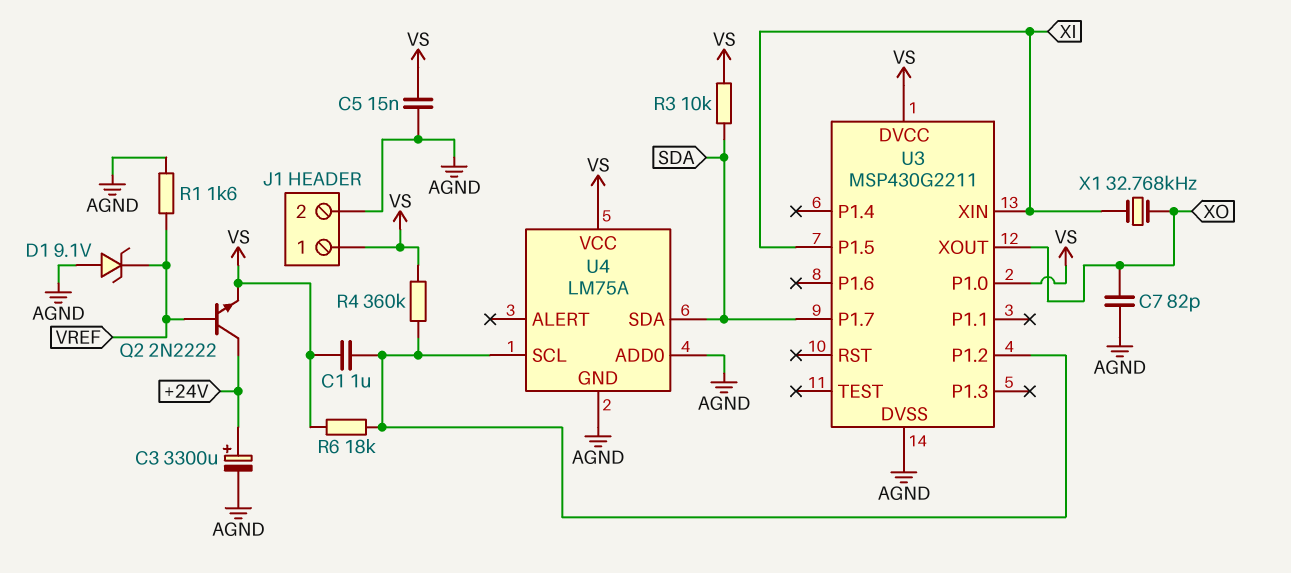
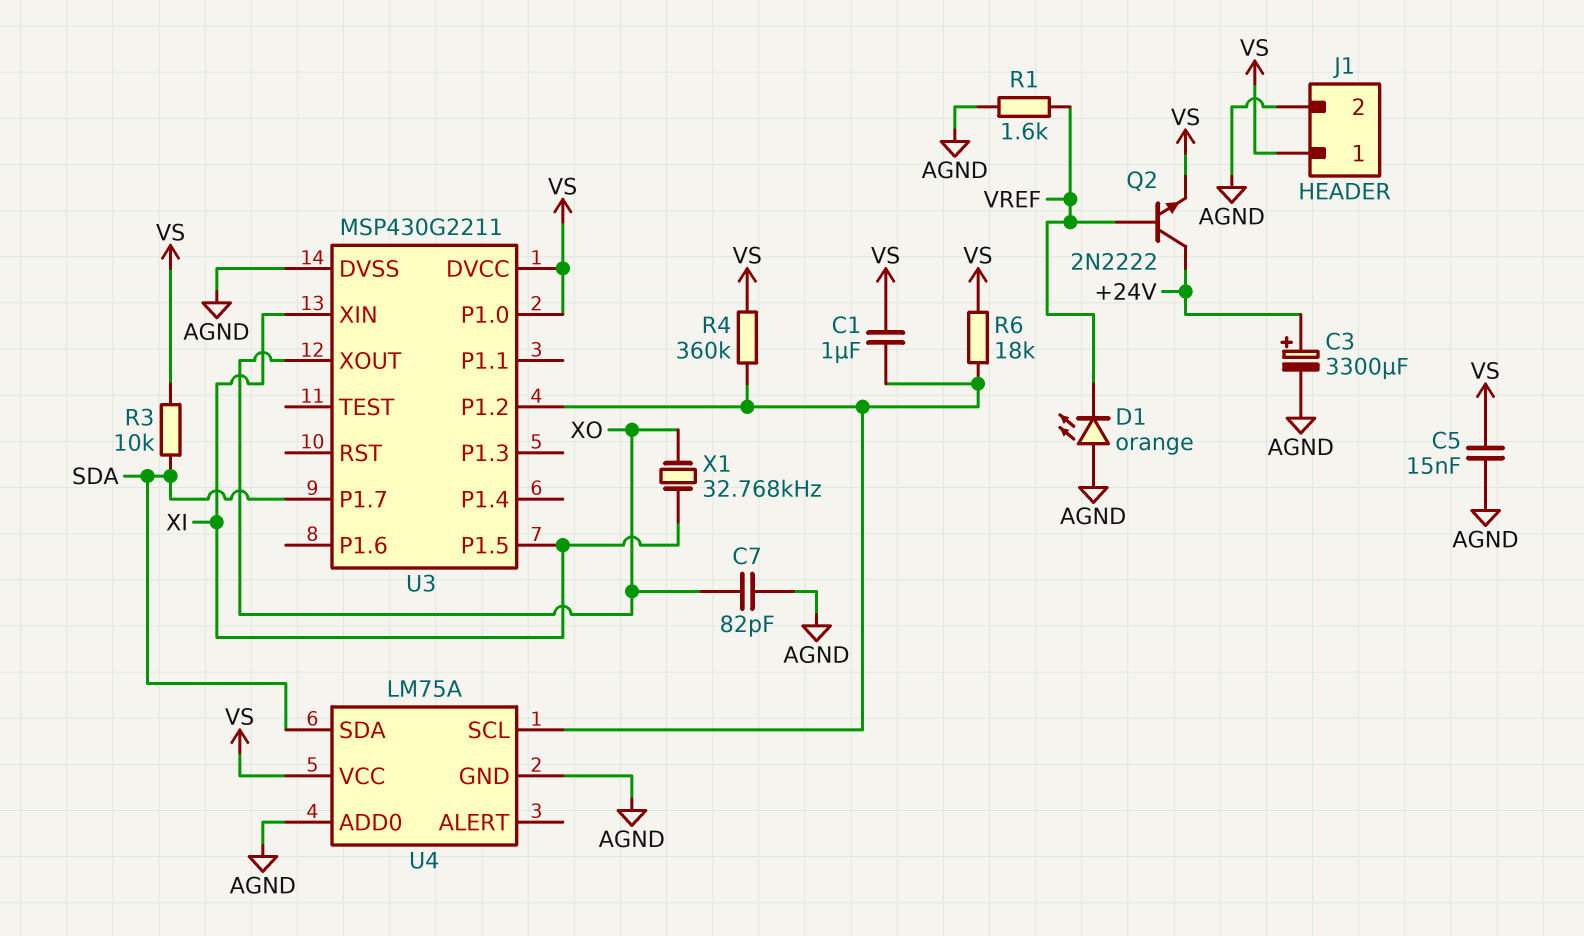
D1: zener 9.1V (A AGND, K VREF) -> LED orange (A AGND, K VREF)

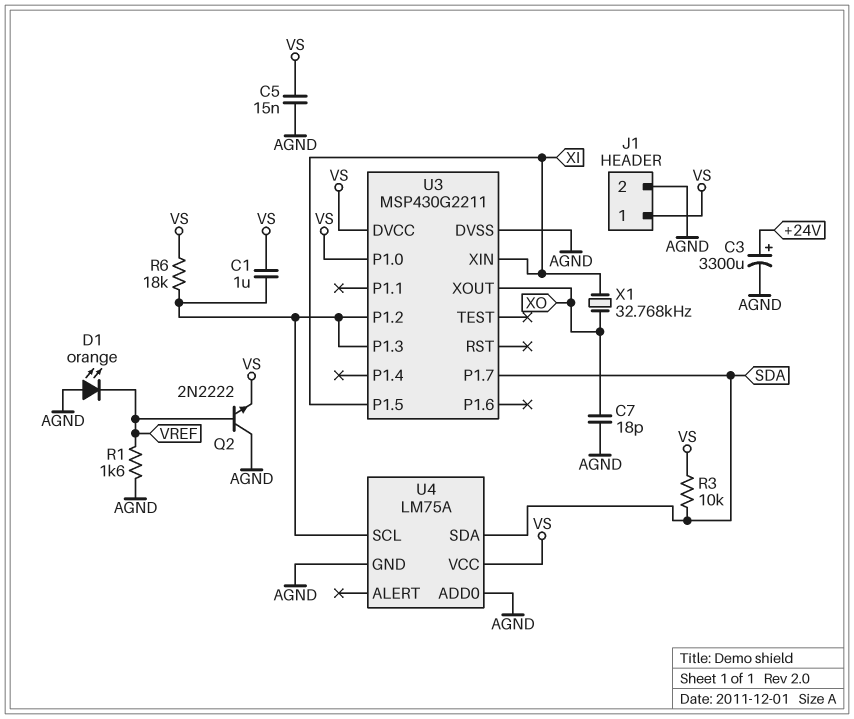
C7: 82pF (AGND, XO) -> 18pF (AGND, XO)
Q2: NPN 2N2222 (B VREF, C +24V, E VS) -> NPN 2N2222 (B VREF, C AGND, E VS)
R4: 360k (U3/P1.2, VS) -> none
U3 pin P1.3: none -> U3/P1.2

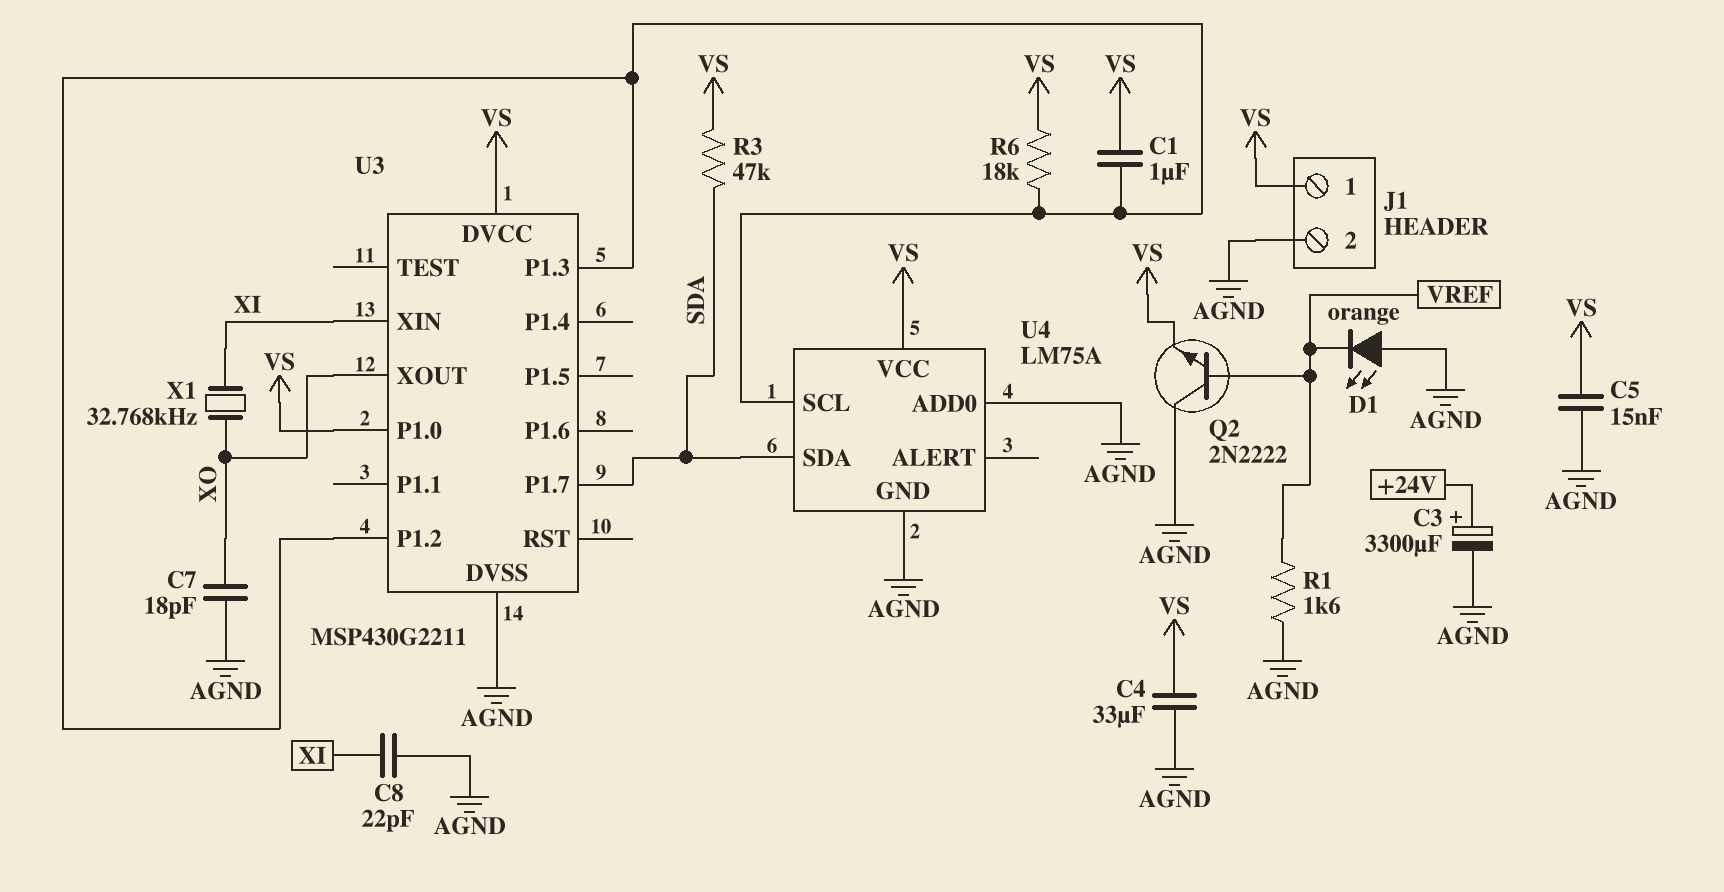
C4: none -> 33uF (AGND, VS)
C8: none -> 22pF (AGND, XI)
R3: 10k (SDA, VS) -> 47k (SDA, VS)
U3 pin P1.5: XI -> none

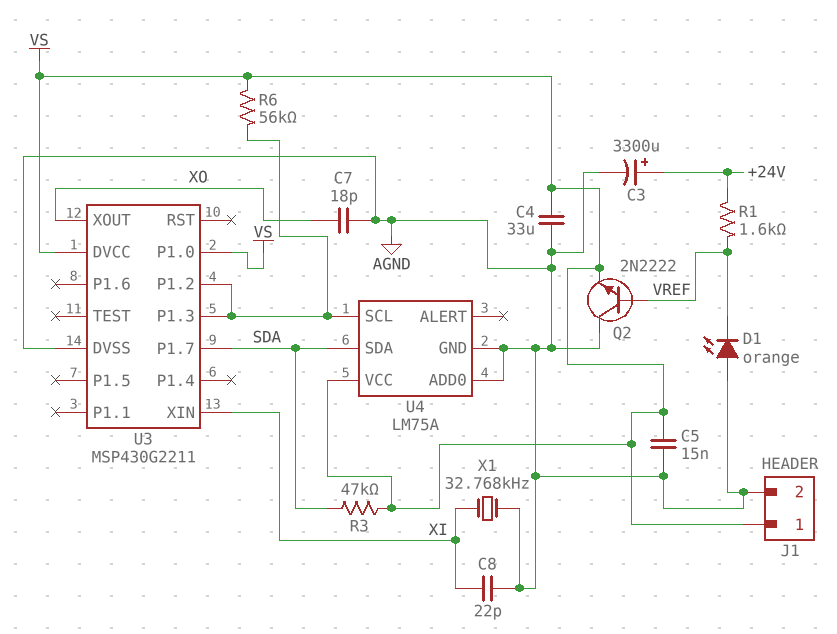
C1: 1uF (U3/P1.2, VS) -> none
R1: 1.6k (AGND, VREF) -> 1.6k (+24V, VREF)
R6: 18k (U3/P1.2, VS) -> 56k (U3/P1.2, VS)
X1: 32.768kHz (XI, XO) -> 32.768kHz (AGND, XI)

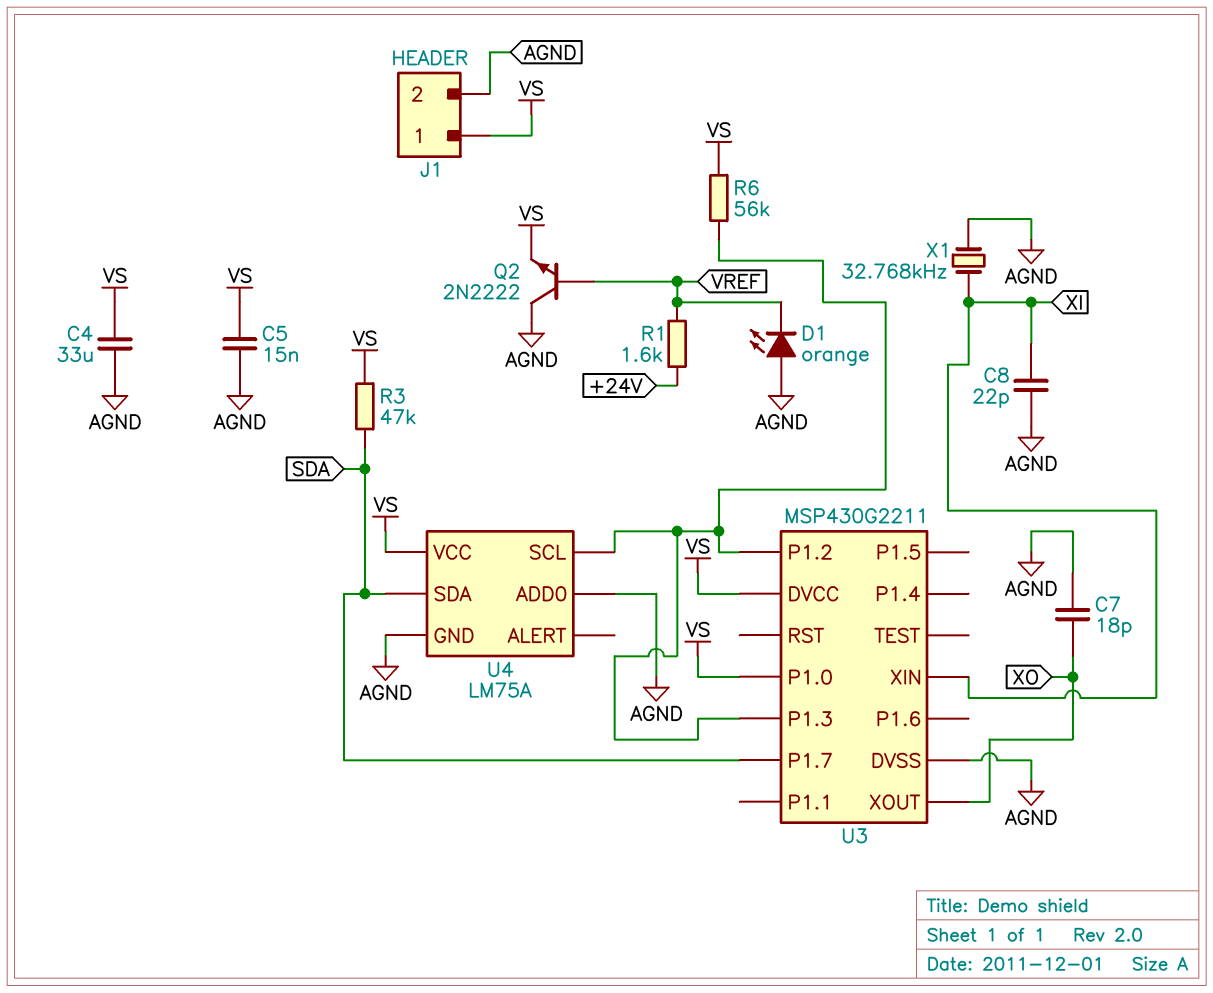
C3: 3300uF (plus +24V, minus AGND) -> none

